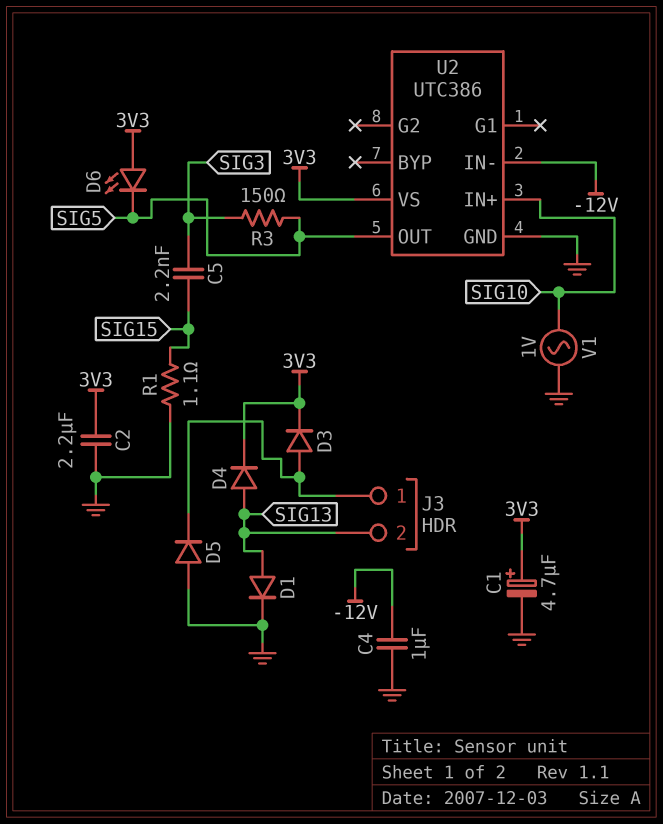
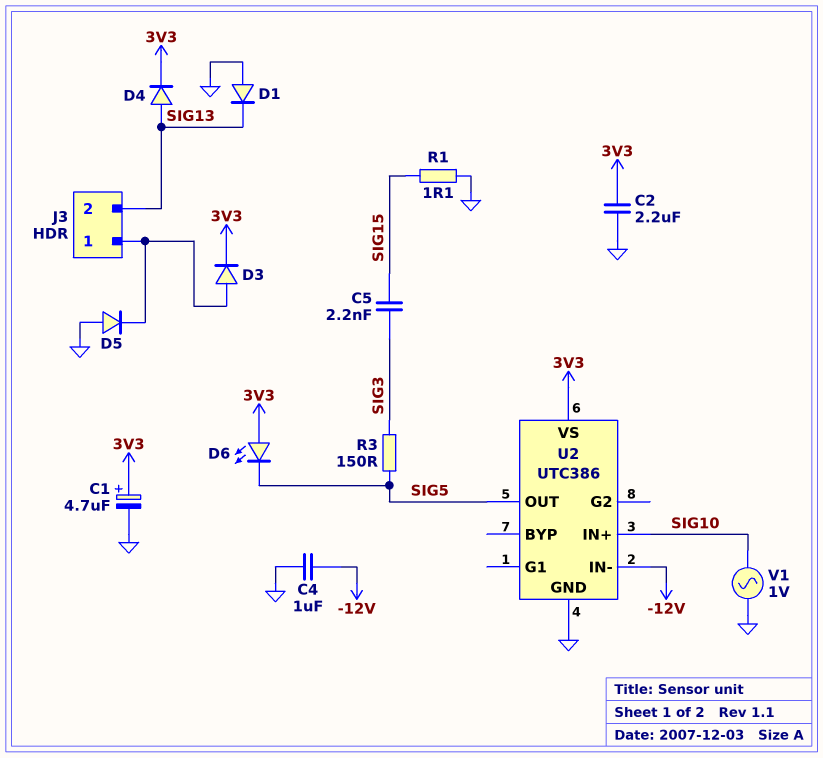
D1: diode (A SIG13, K GND) -> diode (A GND, K SIG13)

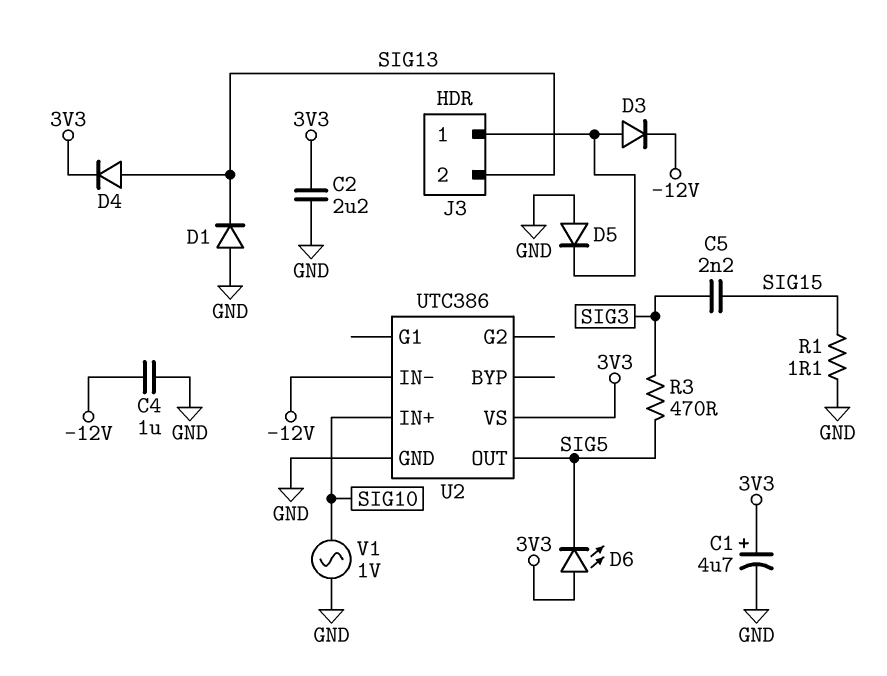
D3: diode (A J3/1, K 3V3) -> diode (A J3/1, K -12V)
R3: 150 (SIG3, SIG5) -> 470 (SIG3, SIG5)

